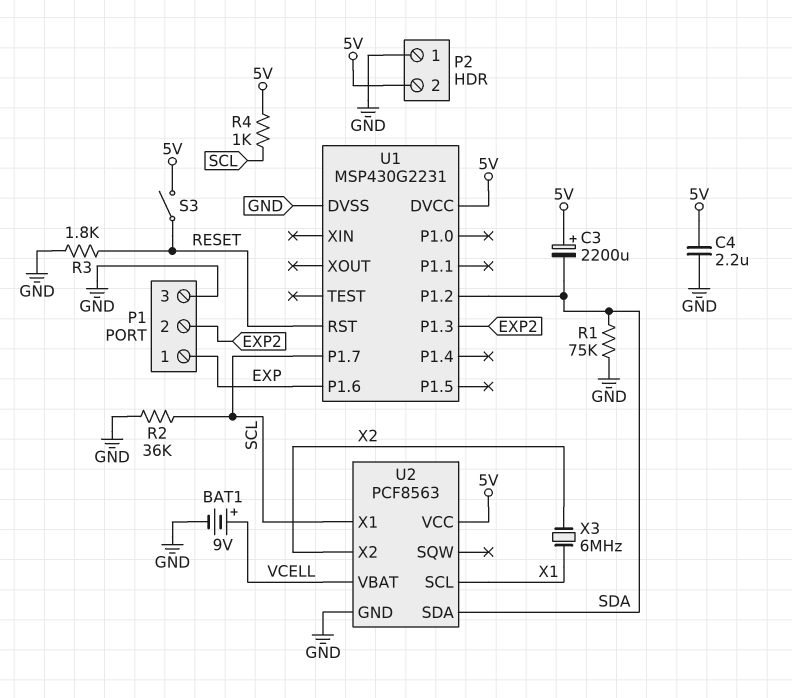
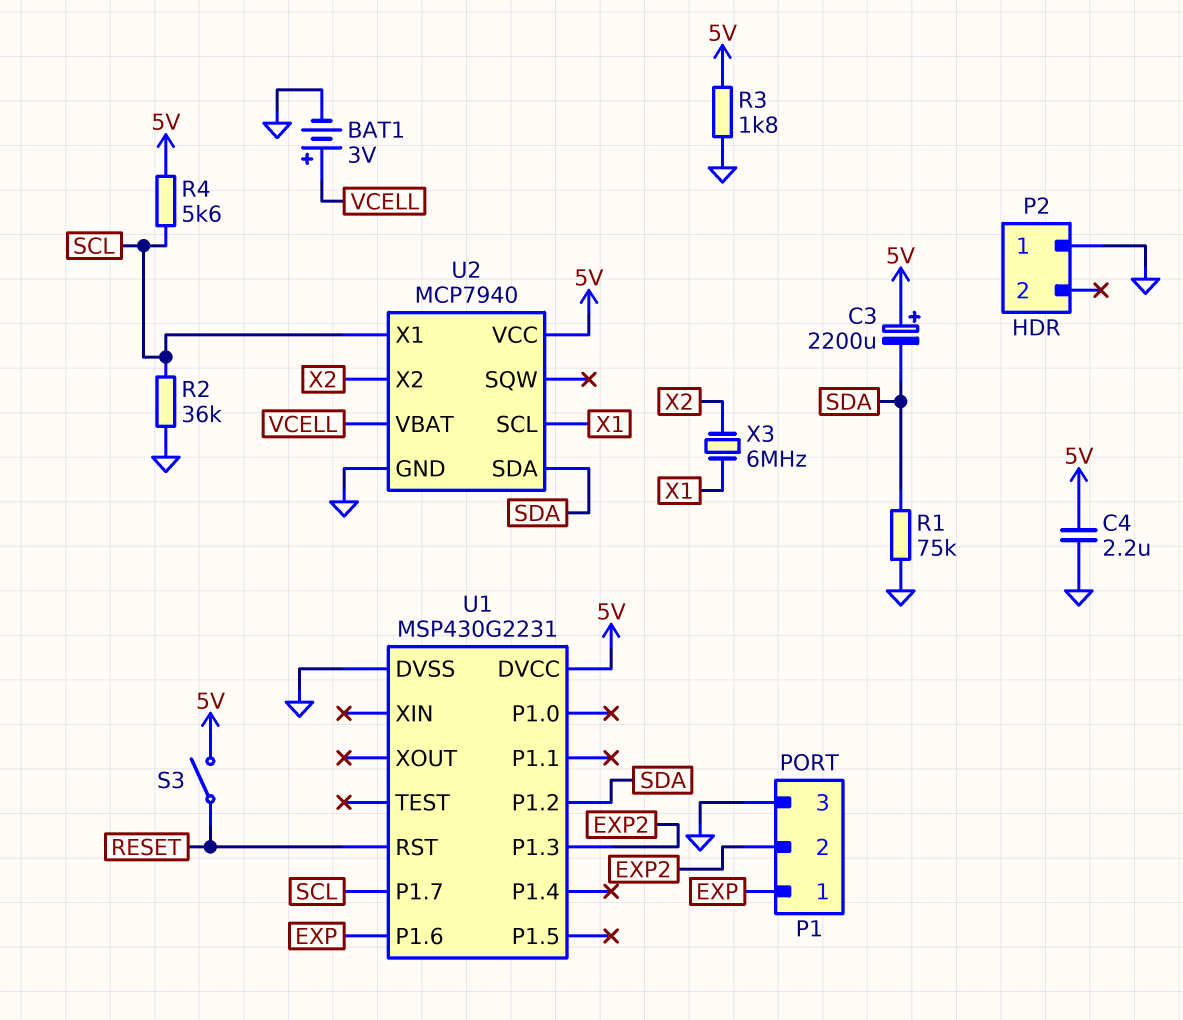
BAT1: 9V (plus VCELL, minus GND) -> 3V (plus VCELL, minus GND)
P2 pin 2: 5V -> none
R3: 1.8k (GND, RESET) -> 1.8k (5V, GND)
R4: 1k (5V, SCL) -> 5.6k (5V, SCL)
U2: PCF8563 -> MCP7940

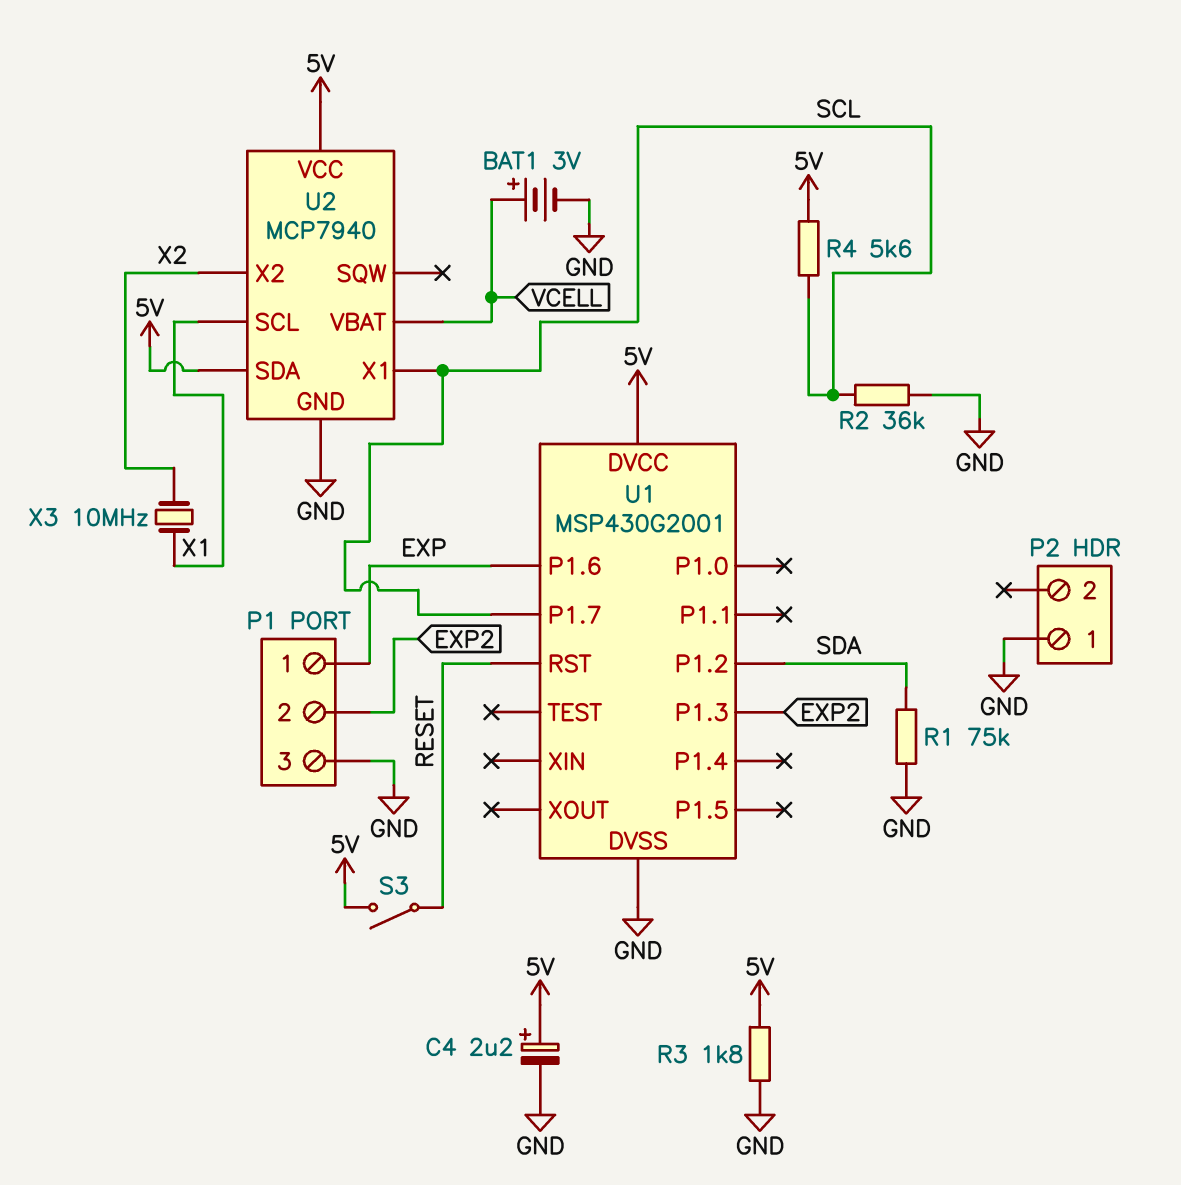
C3: 2200uF (plus 5V, minus SDA) -> none
C4: 2.2uF (5V, GND) -> 2.2uF (plus 5V, minus GND)
U1: MSP430G2231 -> MSP430G2001
U2 pin SDA: SDA -> 5V
X3: 6MHz (X1, X2) -> 10MHz (X1, X2)

